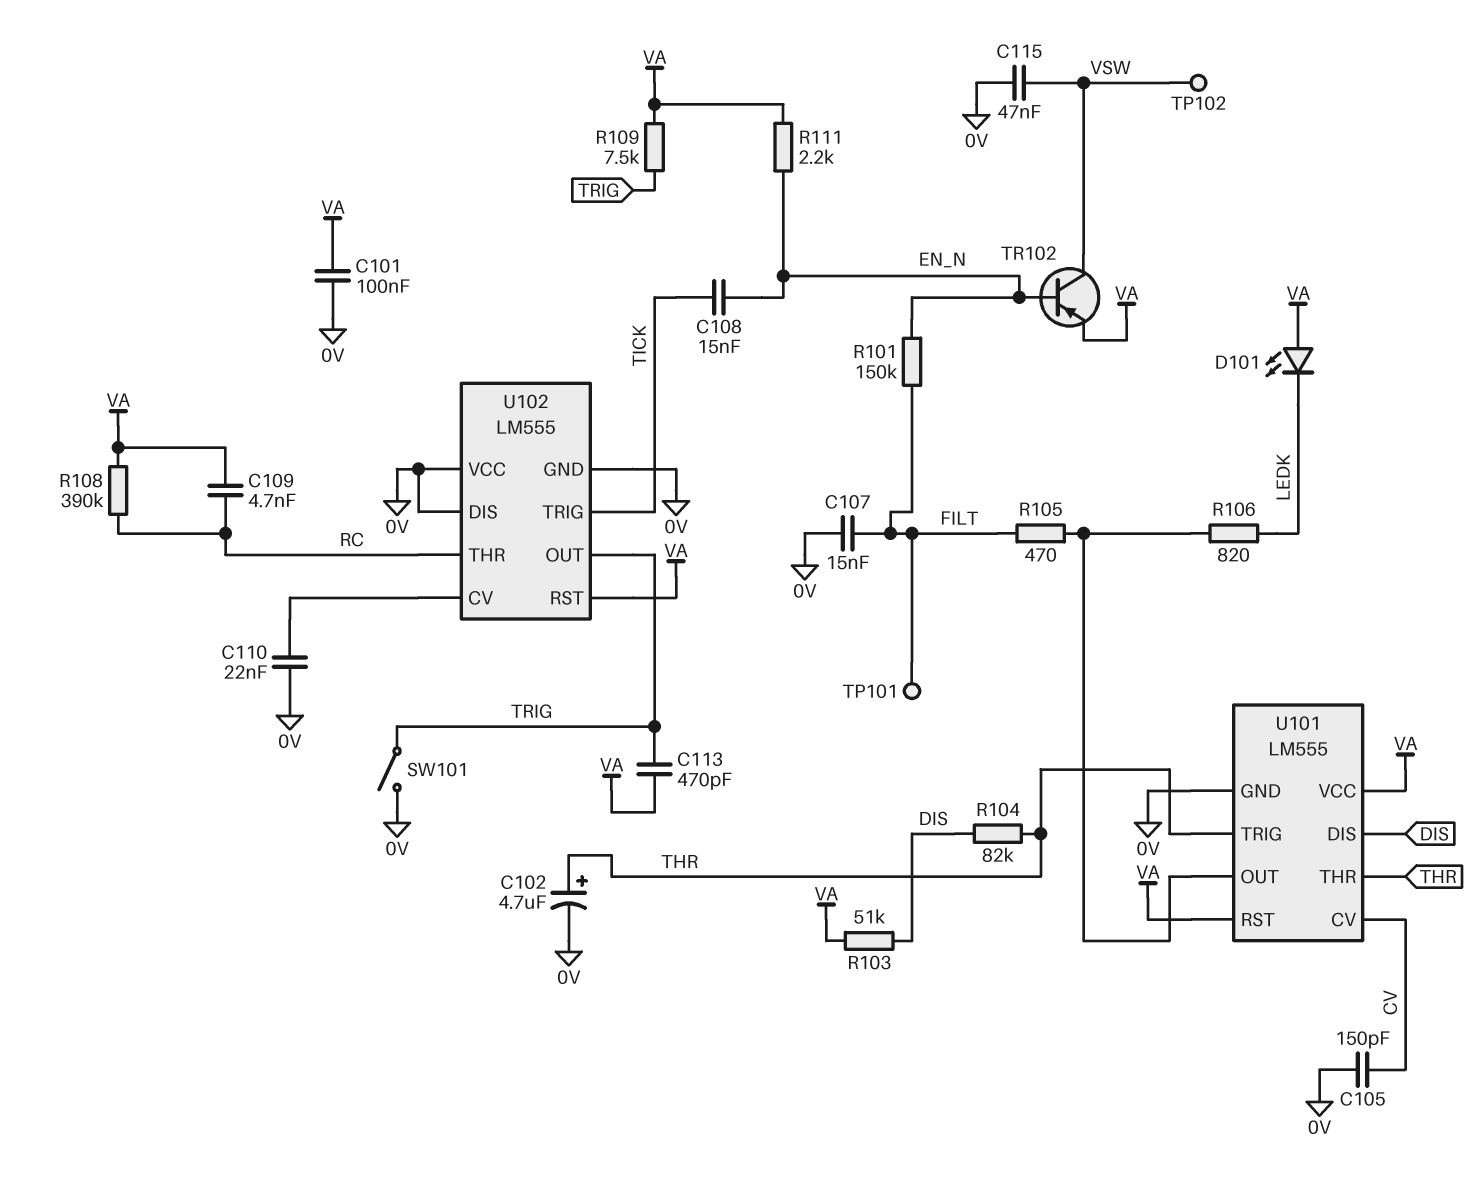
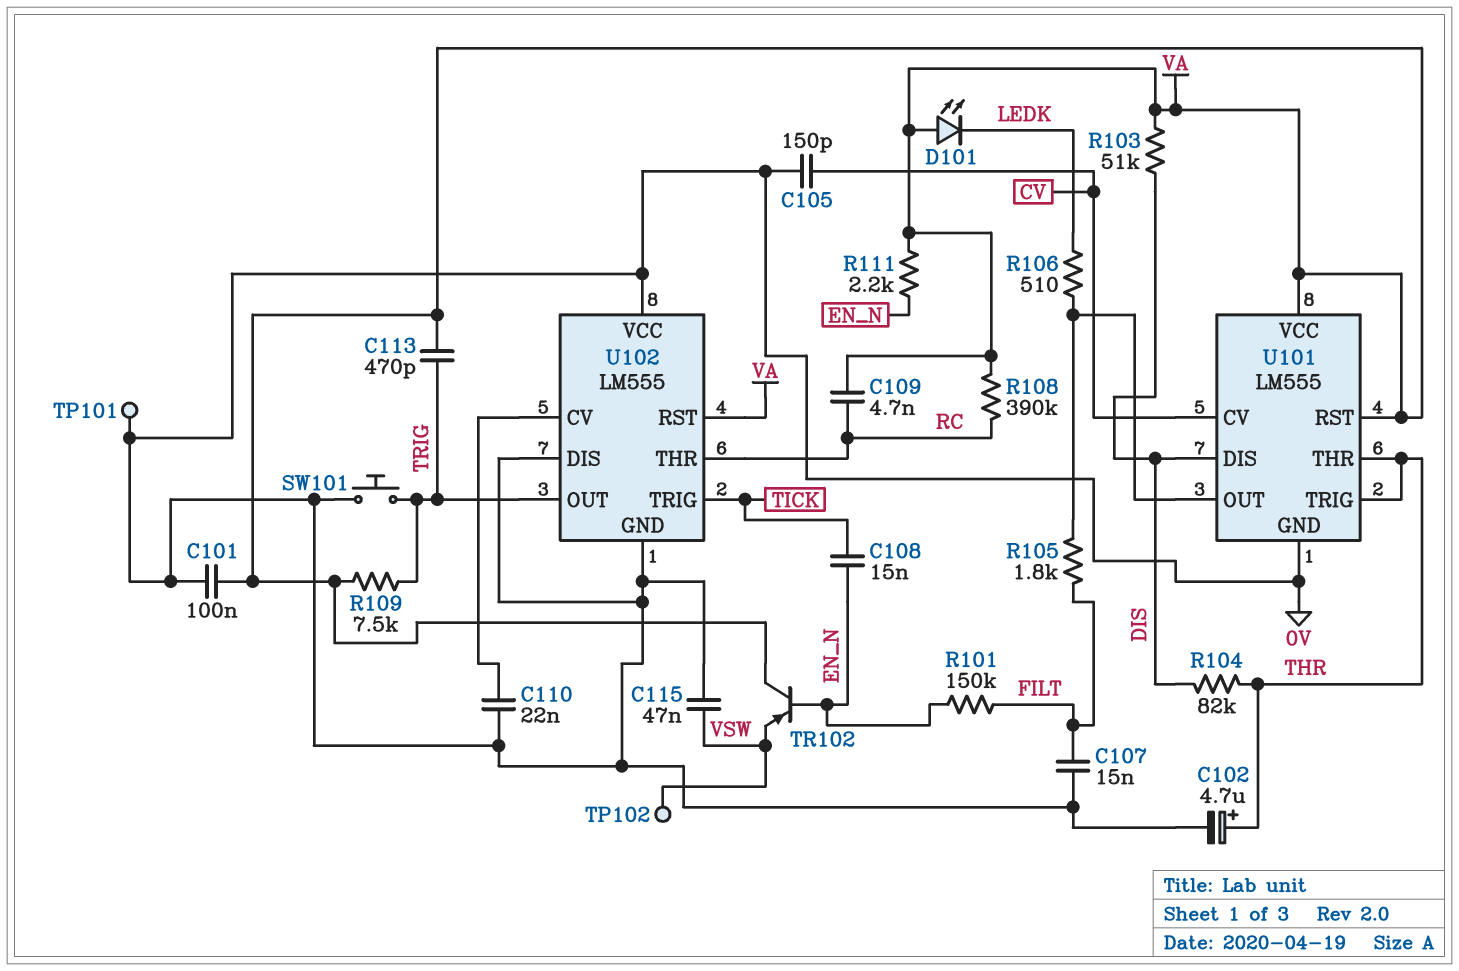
R105: 470 (FILT, U101/OUT) -> 1.8k (FILT, U101/OUT)
R106: 820 (LEDK, U101/OUT) -> 510 (LEDK, U101/OUT)
SW101: switch (0V, TRIG) -> button (0V, TRIG)
TP101: test point (FILT) -> test point (0V)
TR102: PNP (B EN_N, C VSW, E VA) -> PNP (B EN_N, C VA, E VSW)

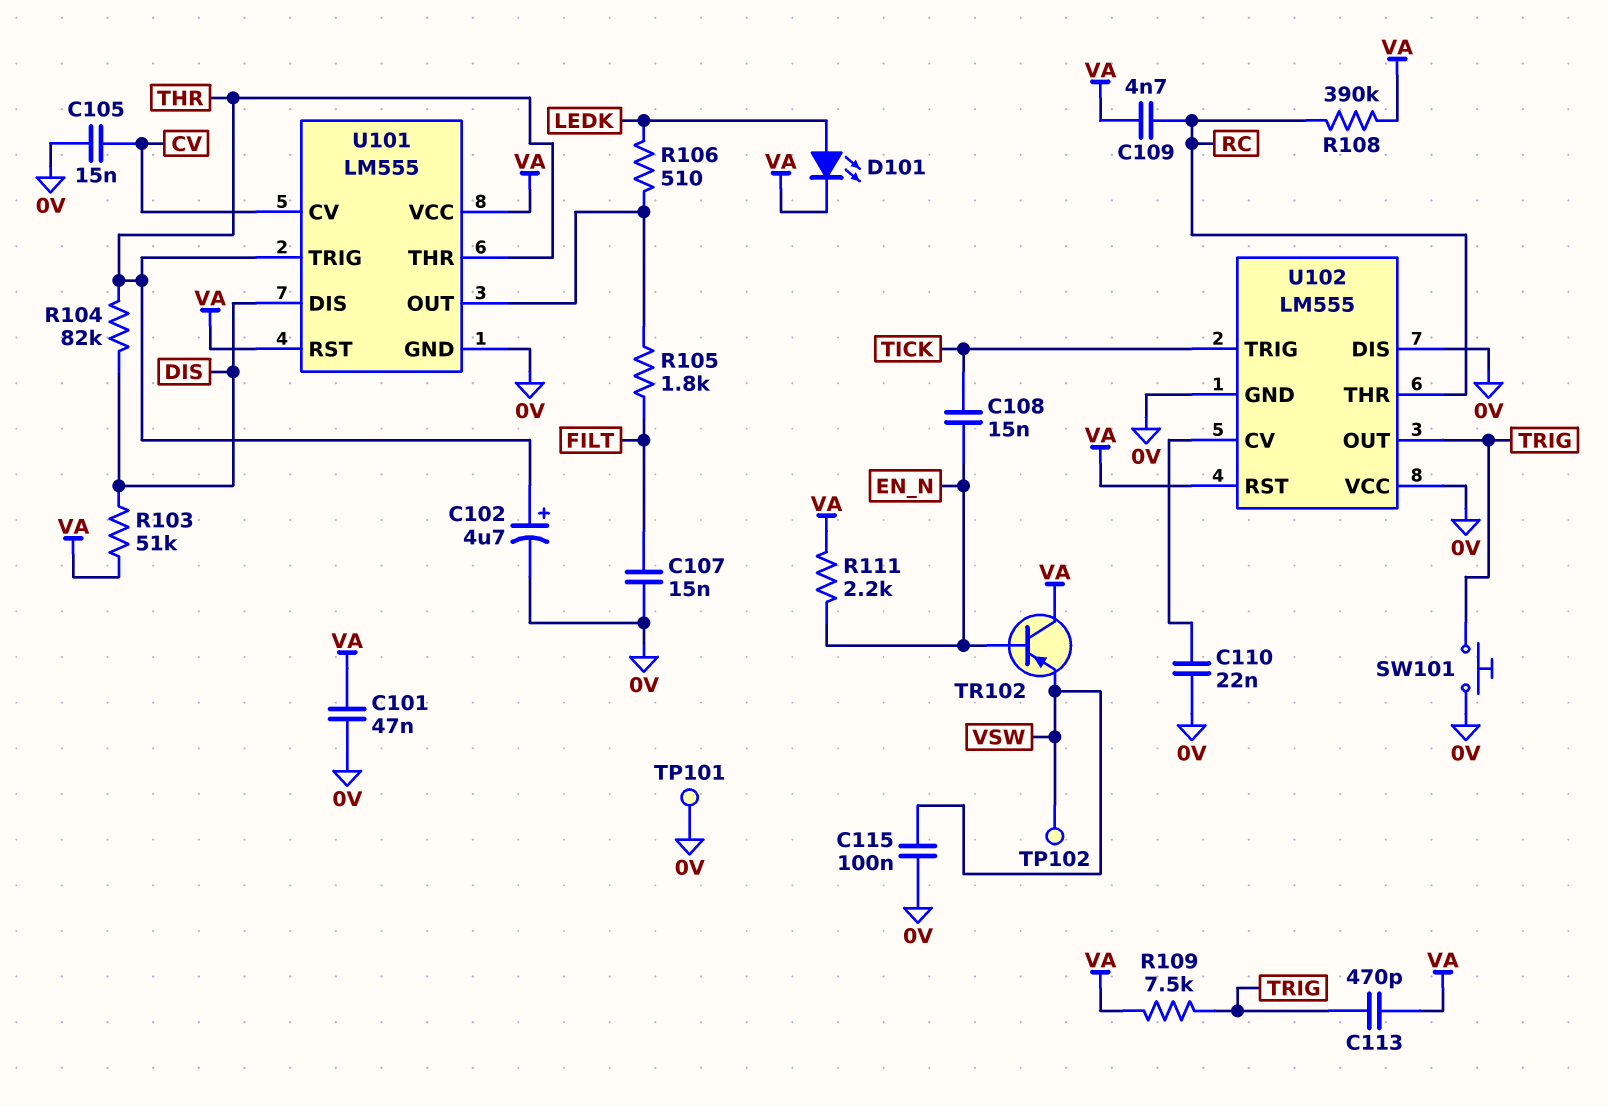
C101: 100nF (0V, VA) -> 47nF (0V, VA)
C105: 150pF (0V, CV) -> 15nF (0V, CV)
C115: 47nF (0V, VSW) -> 100nF (0V, VSW)
D101: LED (A VA, K LEDK) -> LED (A LEDK, K VA)
R101: 150k (EN_N, FILT) -> none

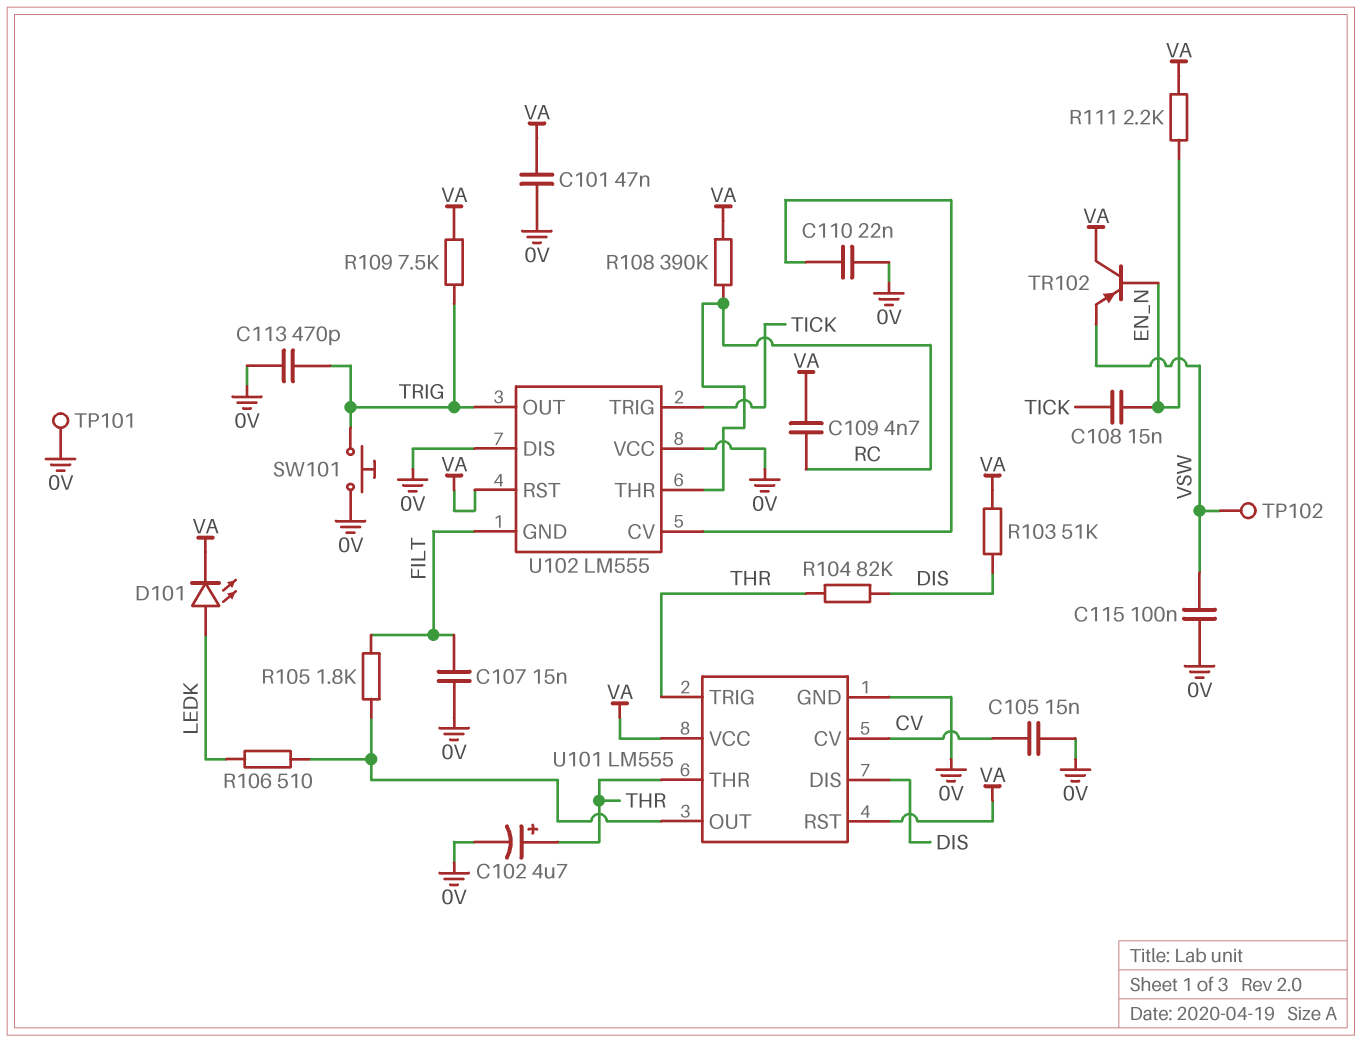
C113: 470pF (TRIG, VA) -> 470pF (0V, TRIG)
U102 pin GND: 0V -> FILT

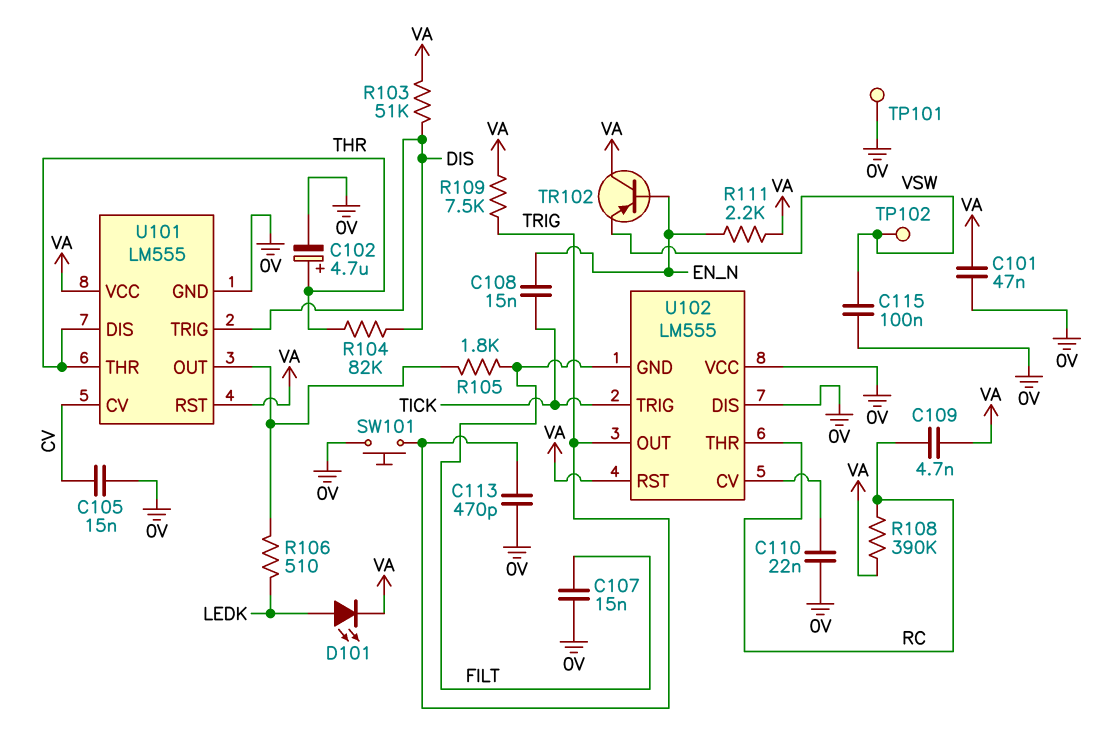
U101 pin DIS: DIS -> THR
U101 pin TRIG: THR -> DIS

